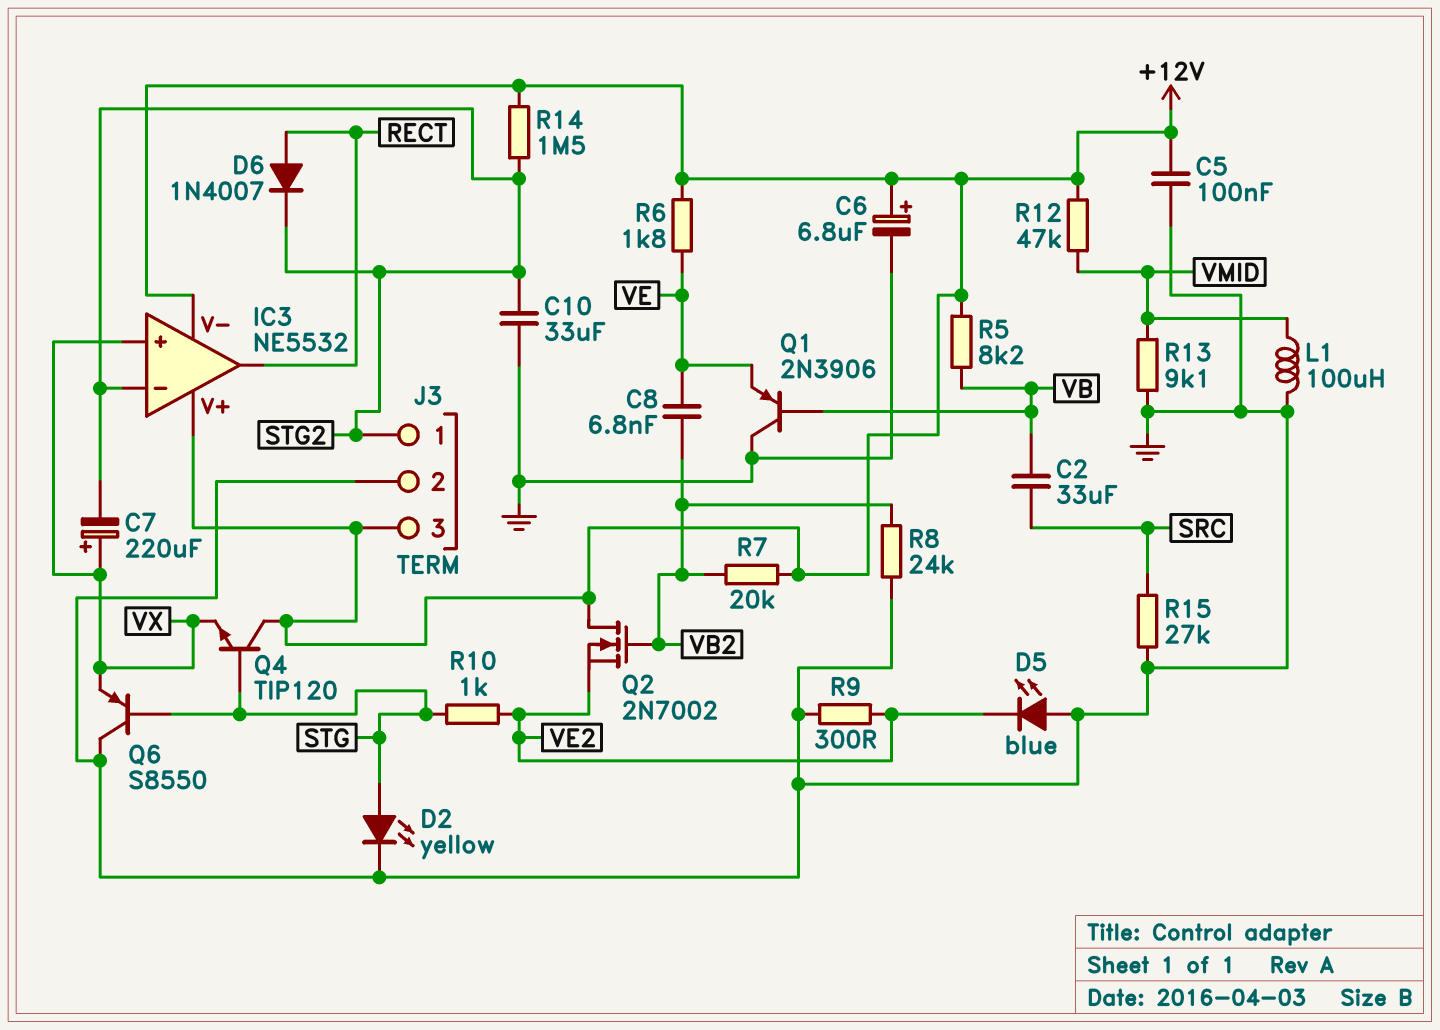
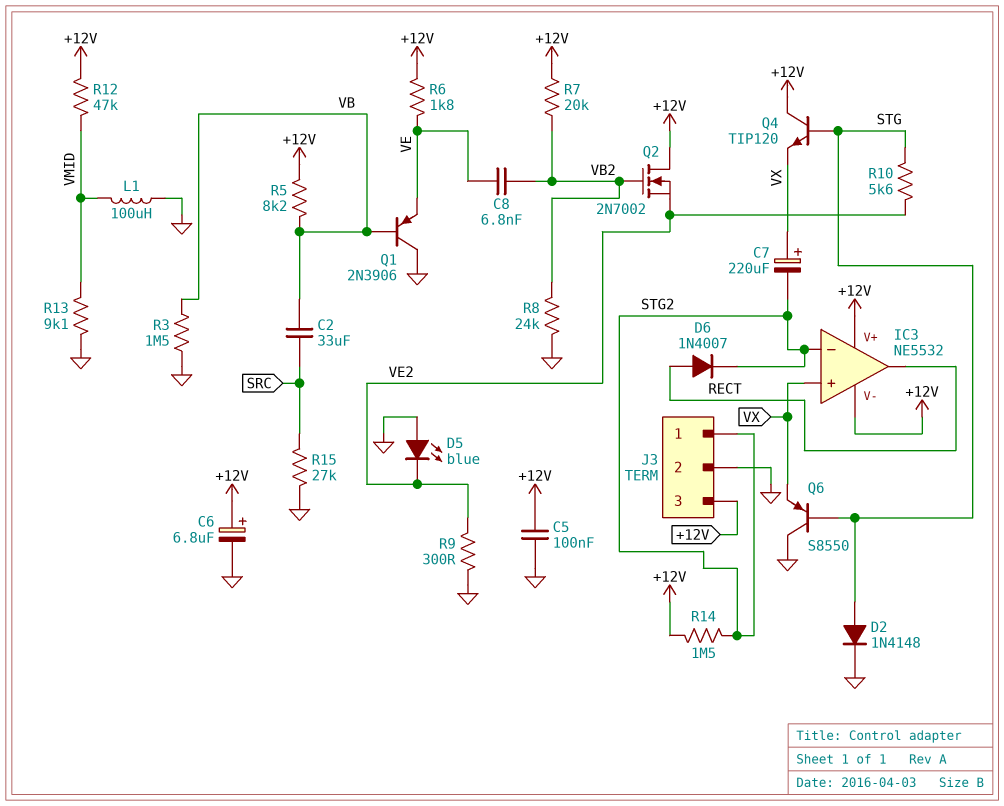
C10: 33uF (GND, STG2) -> none
D2: LED yellow (A STG, K GND) -> diode 1N4148 (A STG, K GND)
R3: none -> 1.5M (GND, VB)
R10: 1k (STG, VE2) -> 5.6k (STG, VE2)

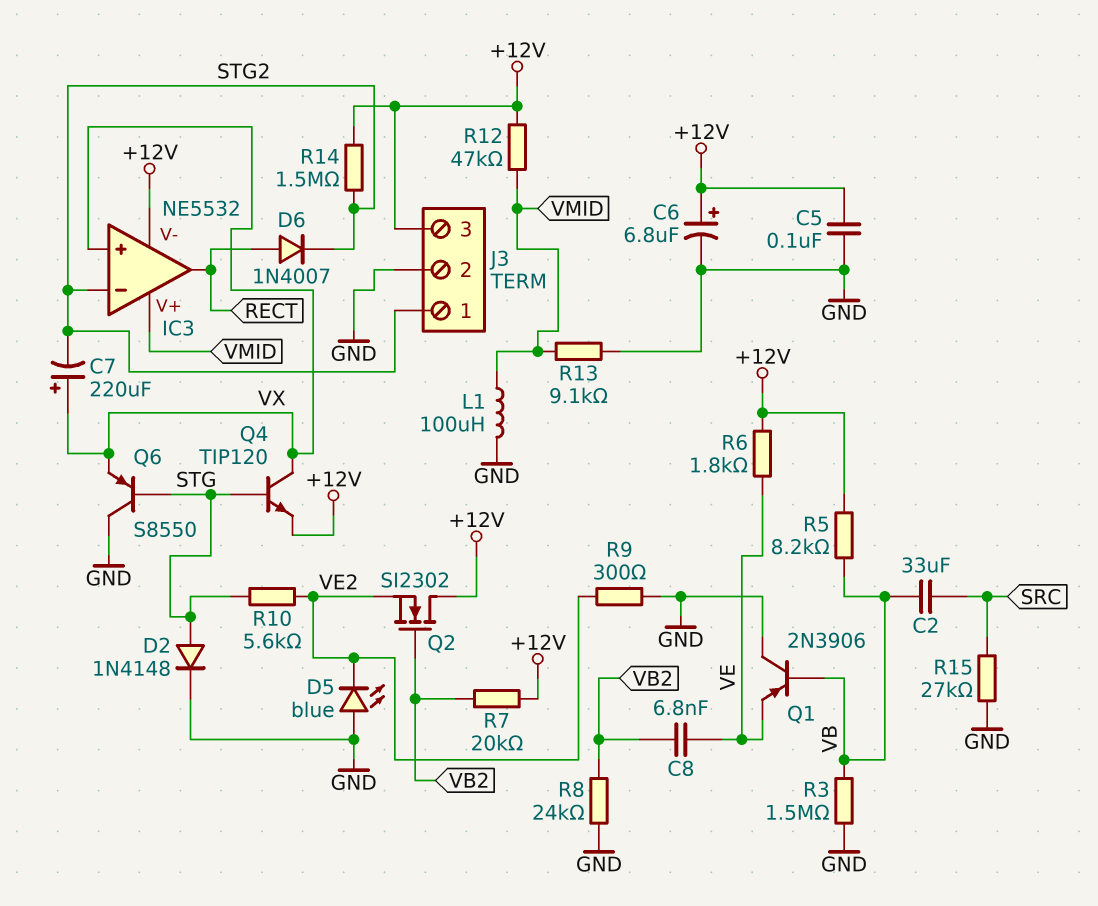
IC3 pin V+: +12V -> VMID
Q2: NMOS 2N7002 (G VB2, D +12V, S VE2) -> NMOS SI2302 (G VB2, D +12V, S VE2)
Q4: NPN TIP120 (B STG, C +12V, E VX) -> NPN TIP120 (B STG, C VX, E +12V)

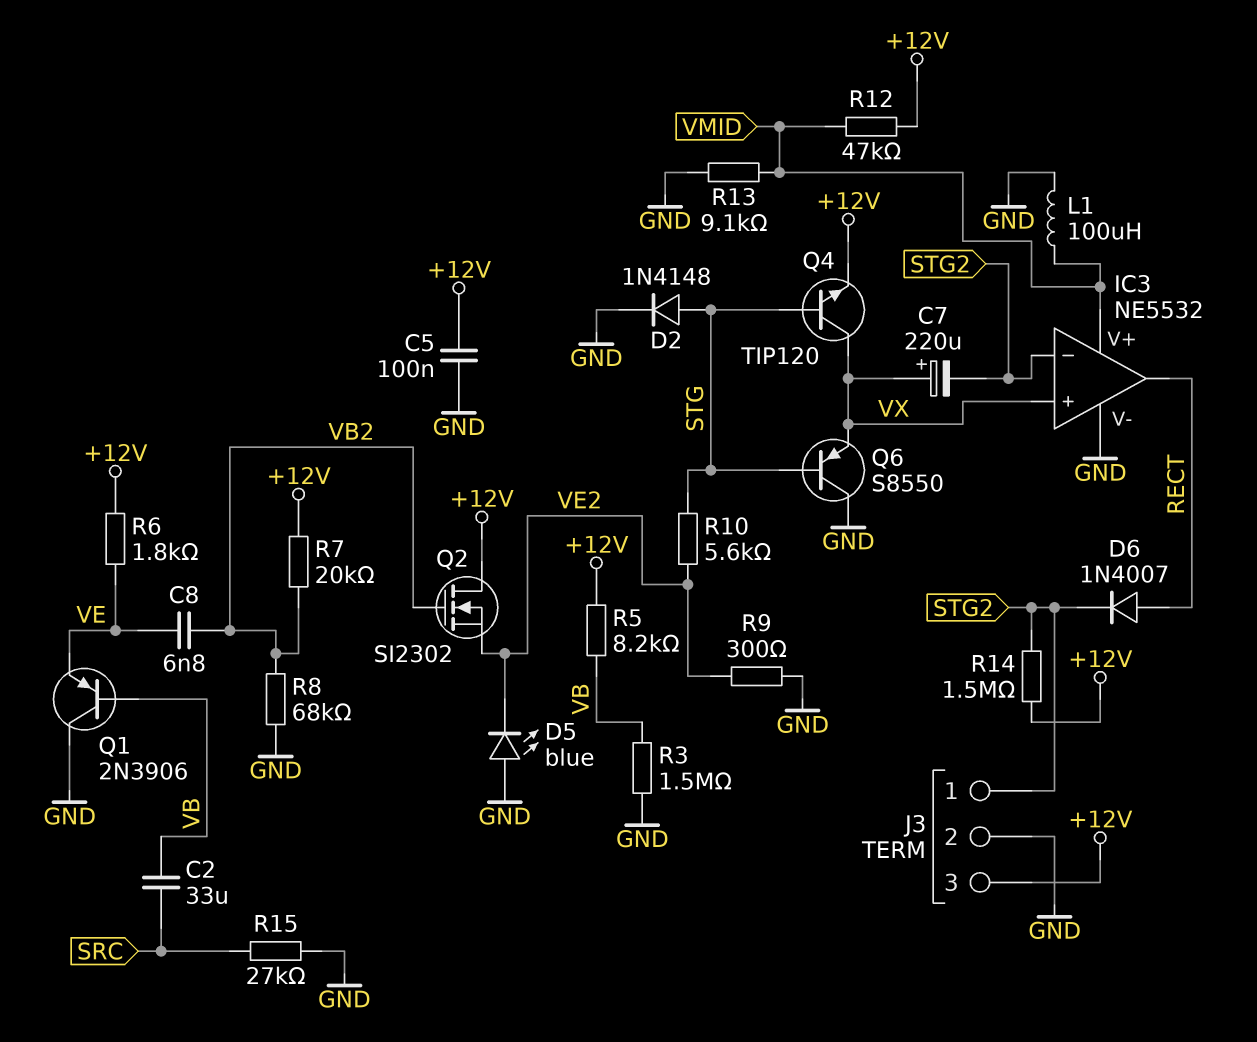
C6: 6.8uF (plus +12V, minus GND) -> none
IC3 pin V-: +12V -> GND
R8: 24k (GND, VB2) -> 68k (GND, VB2)

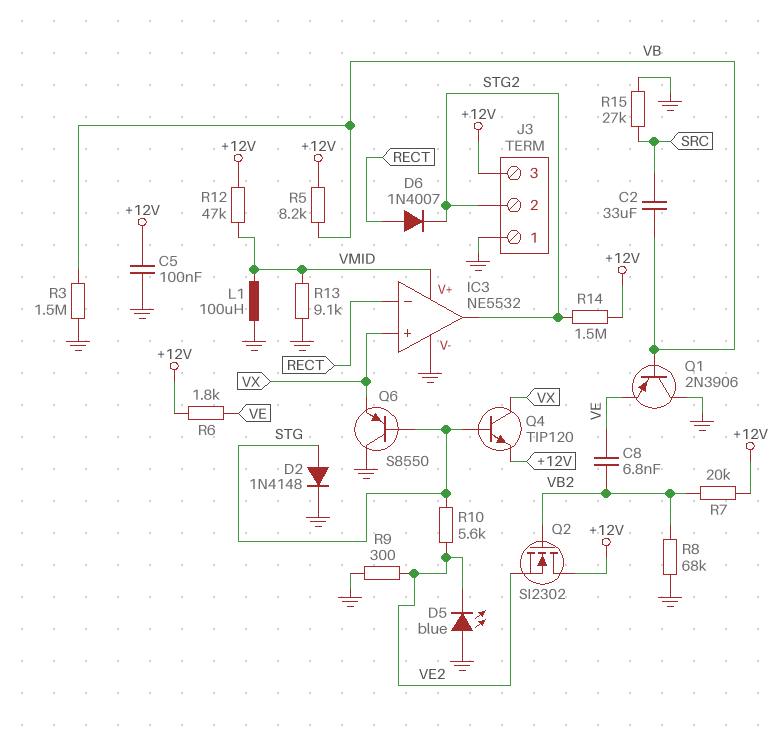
C7: 220uF (plus VX, minus STG2) -> none
IC3 pin in-: STG2 -> RECT
IC3 pin out: RECT -> STG2
J3 pin 1: STG2 -> GND
J3 pin 2: GND -> STG2

